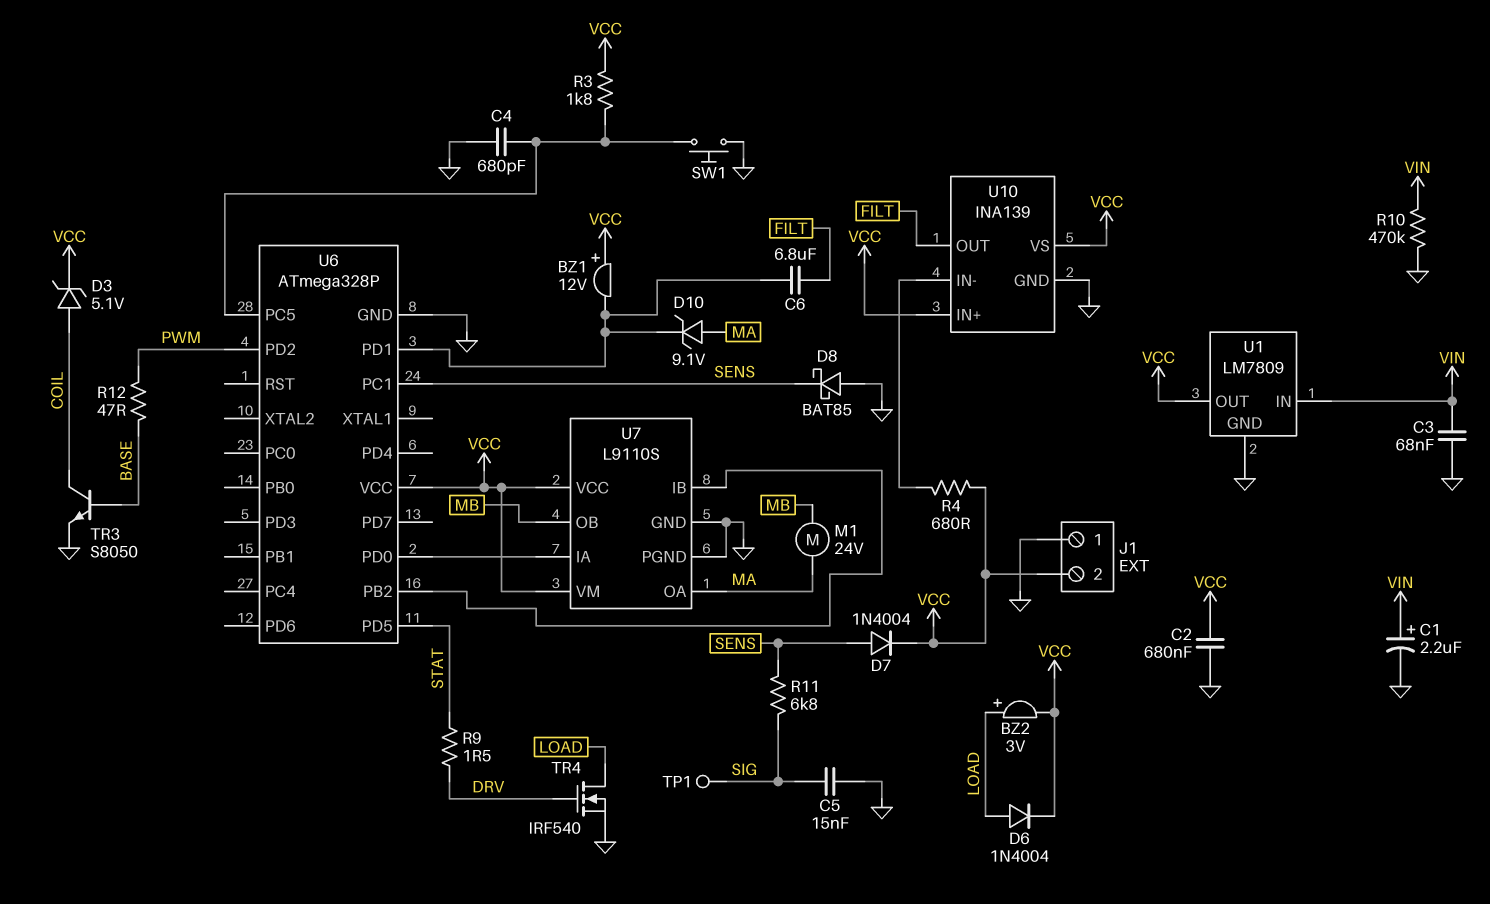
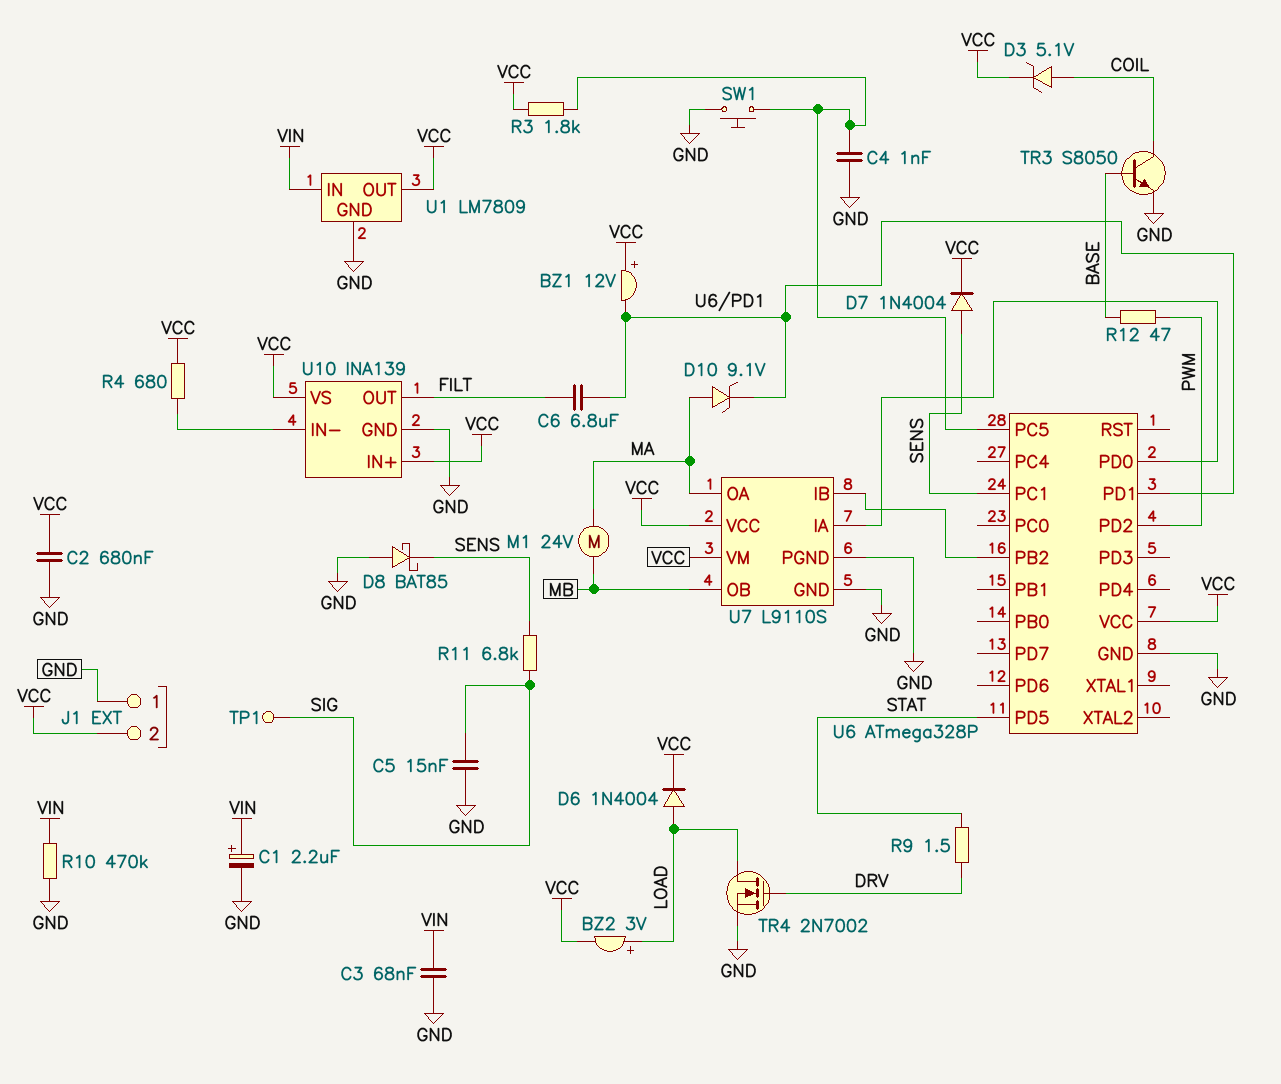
C4: 680pF (GND, U6/PC5) -> 1nF (GND, U6/PC5)
TR4: NMOS IRF540 (G DRV, D LOAD, S GND) -> NMOS 2N7002 (G DRV, D LOAD, S GND)

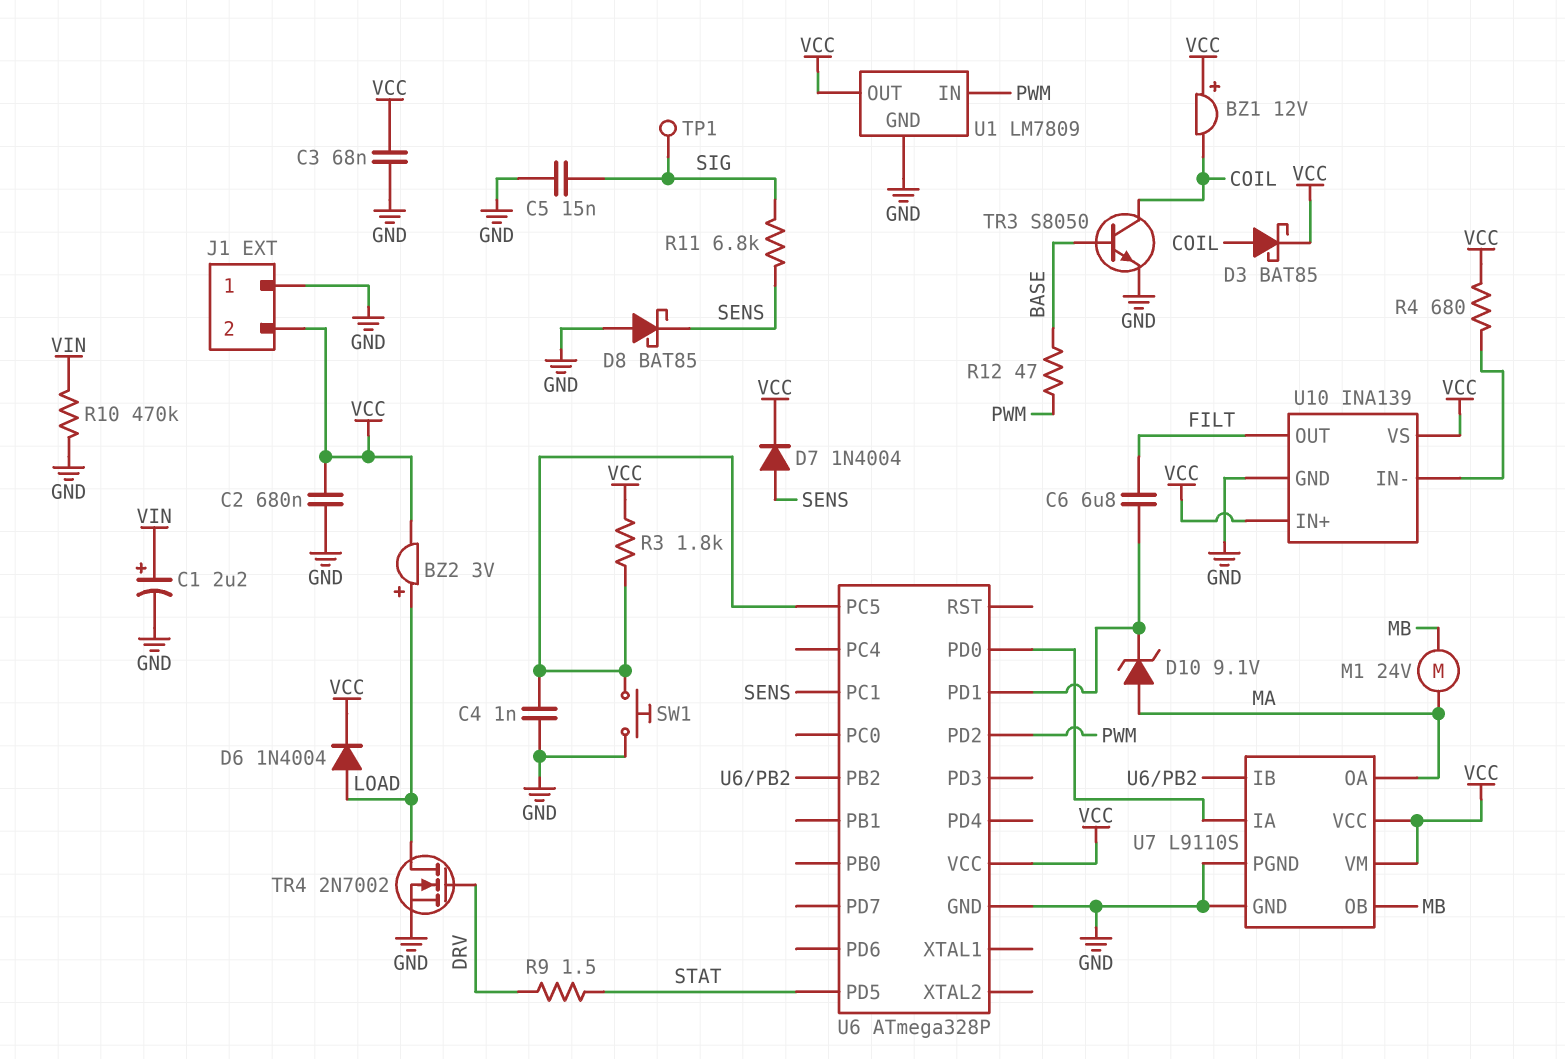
BZ1: buzzer 12V (plus VCC, minus U6/PD1) -> buzzer 12V (plus VCC, minus COIL)
C3: 68nF (GND, VIN) -> 68nF (GND, VCC)
D3: zener 5.1V (A COIL, K VCC) -> schottky BAT85 (A COIL, K VCC)
U1 pin IN: VIN -> PWM

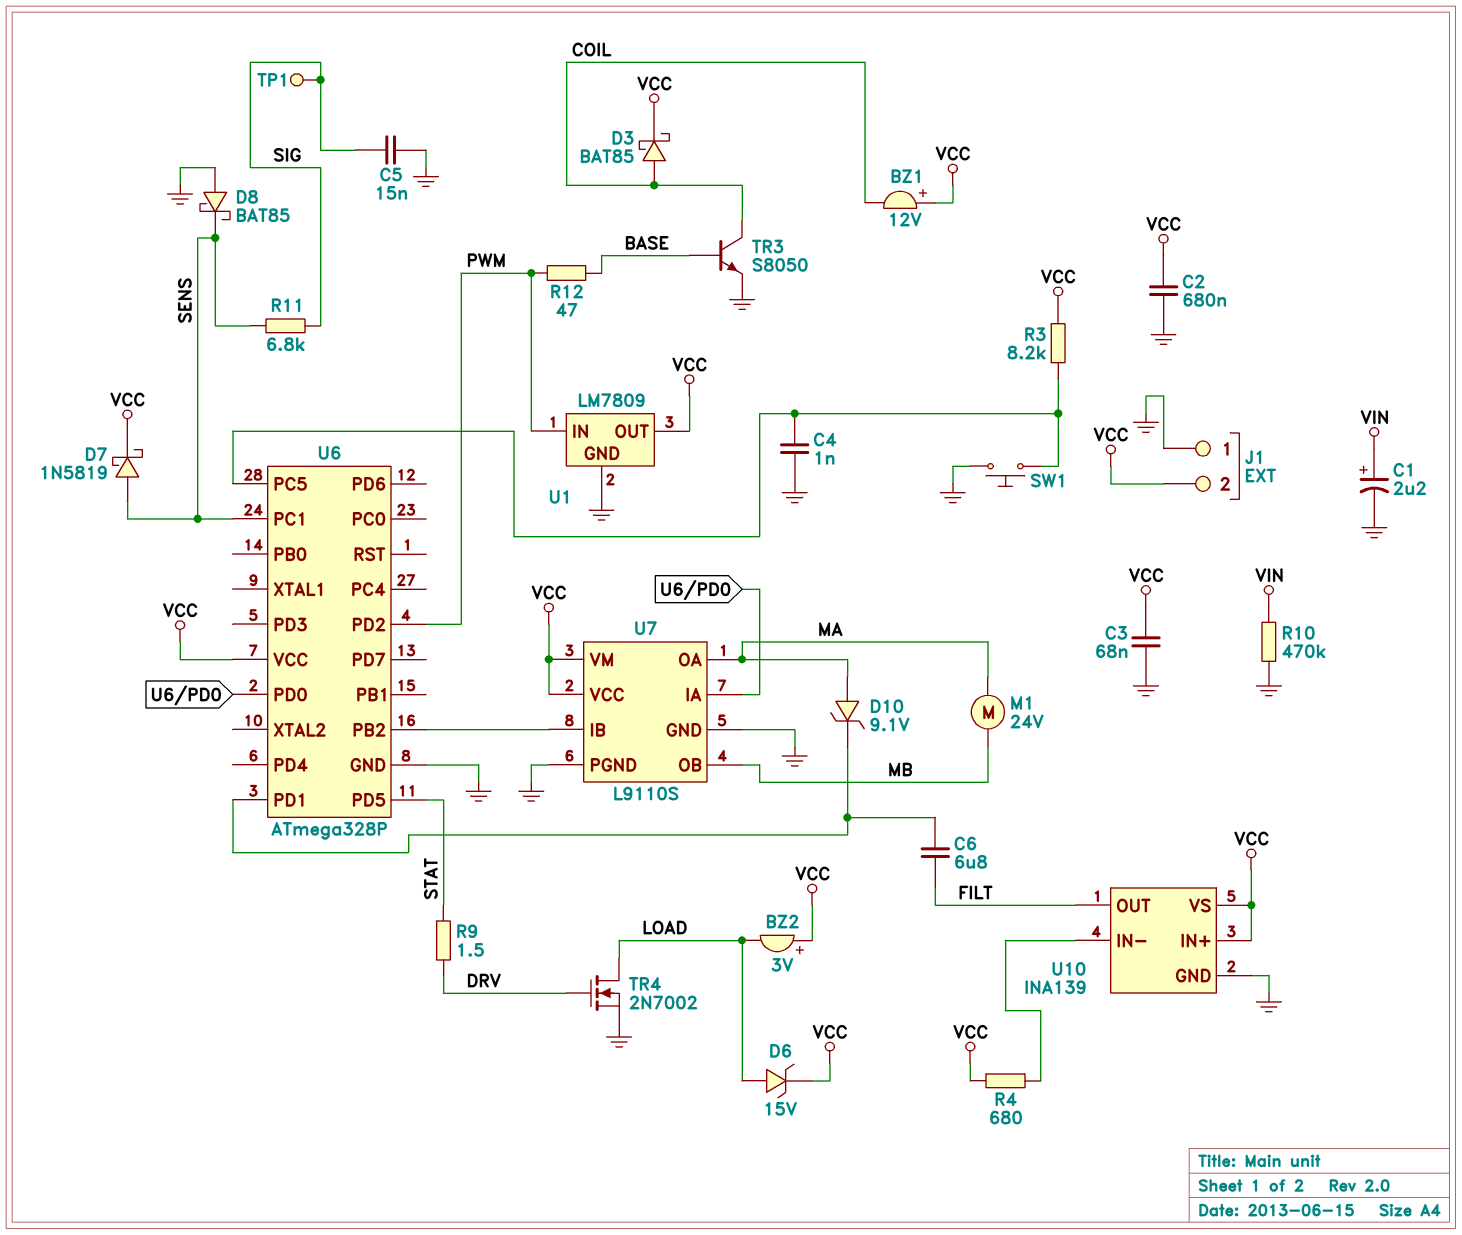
BZ2: buzzer 3V (plus LOAD, minus VCC) -> buzzer 3V (plus VCC, minus LOAD)
D6: diode 1N4004 (A LOAD, K VCC) -> zener 15V (A LOAD, K VCC)
D7: diode 1N4004 (A SENS, K VCC) -> schottky 1N5819 (A SENS, K VCC)
R3: 1.8k (U6/PC5, VCC) -> 8.2k (U6/PC5, VCC)

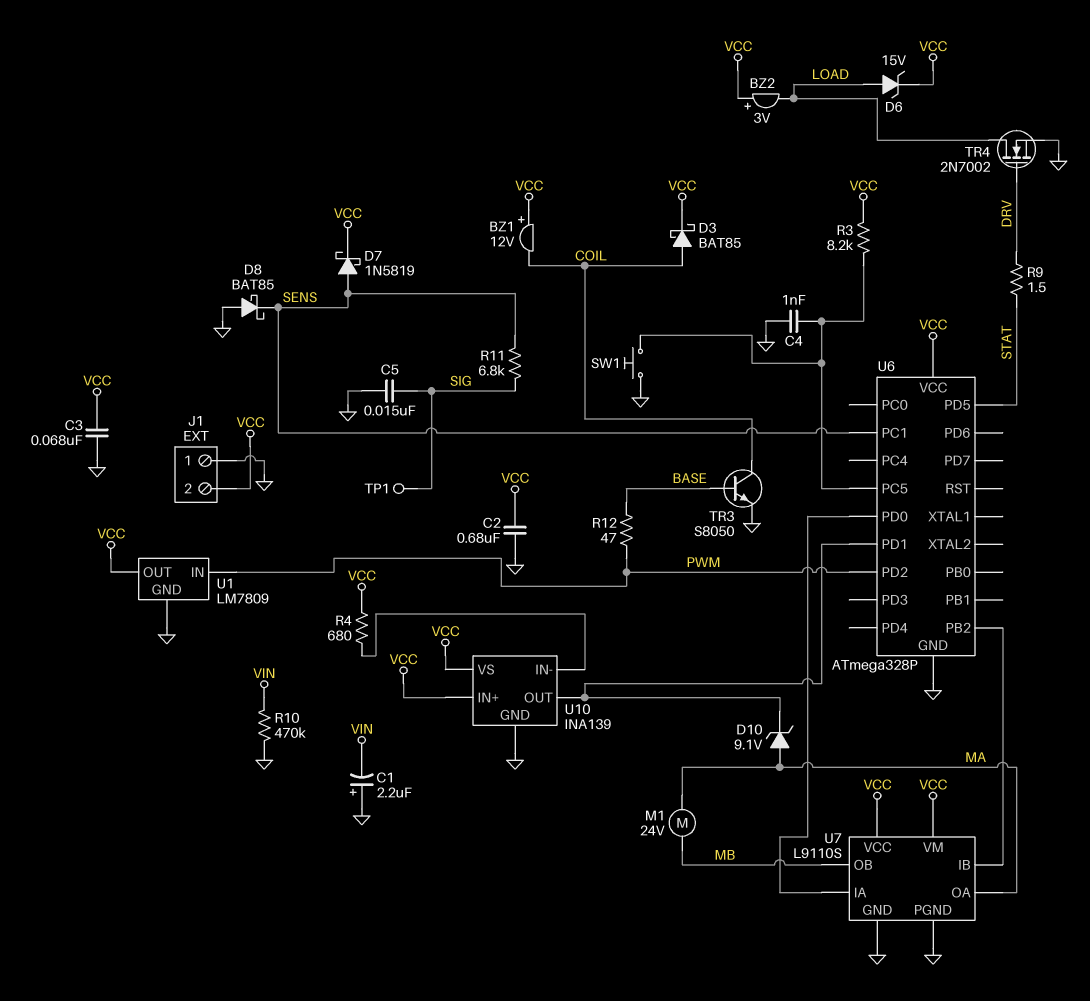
C1: 2.2uF (plus VIN, minus GND) -> 2.2uF (plus GND, minus VIN)
C6: 6.8uF (FILT, U6/PD1) -> none
U10 pin OUT: FILT -> U6/PD1

